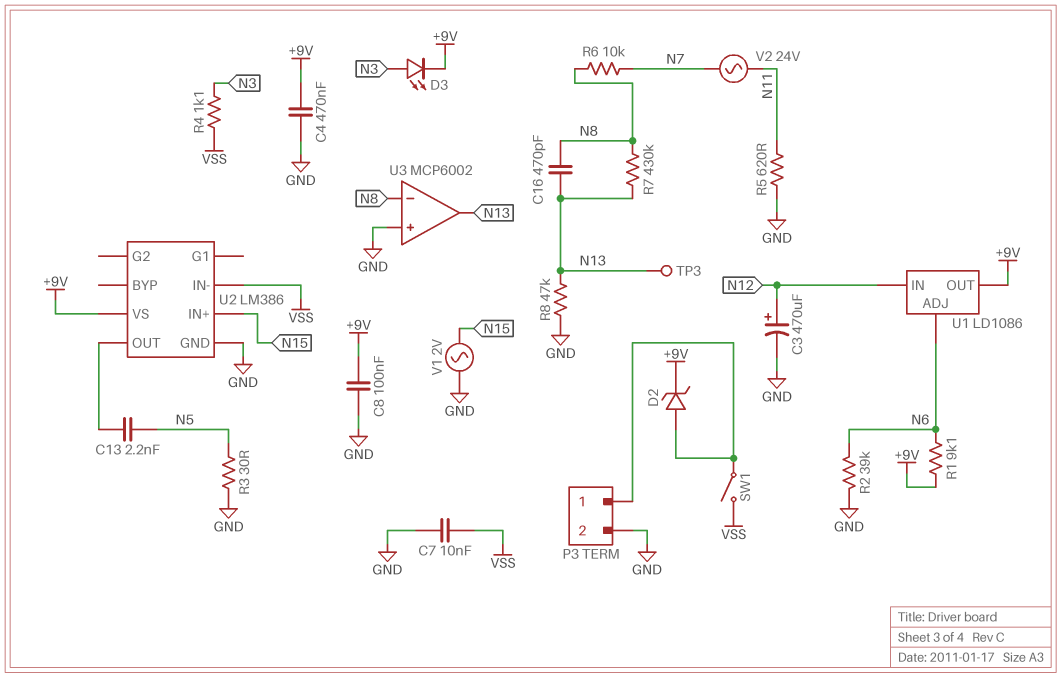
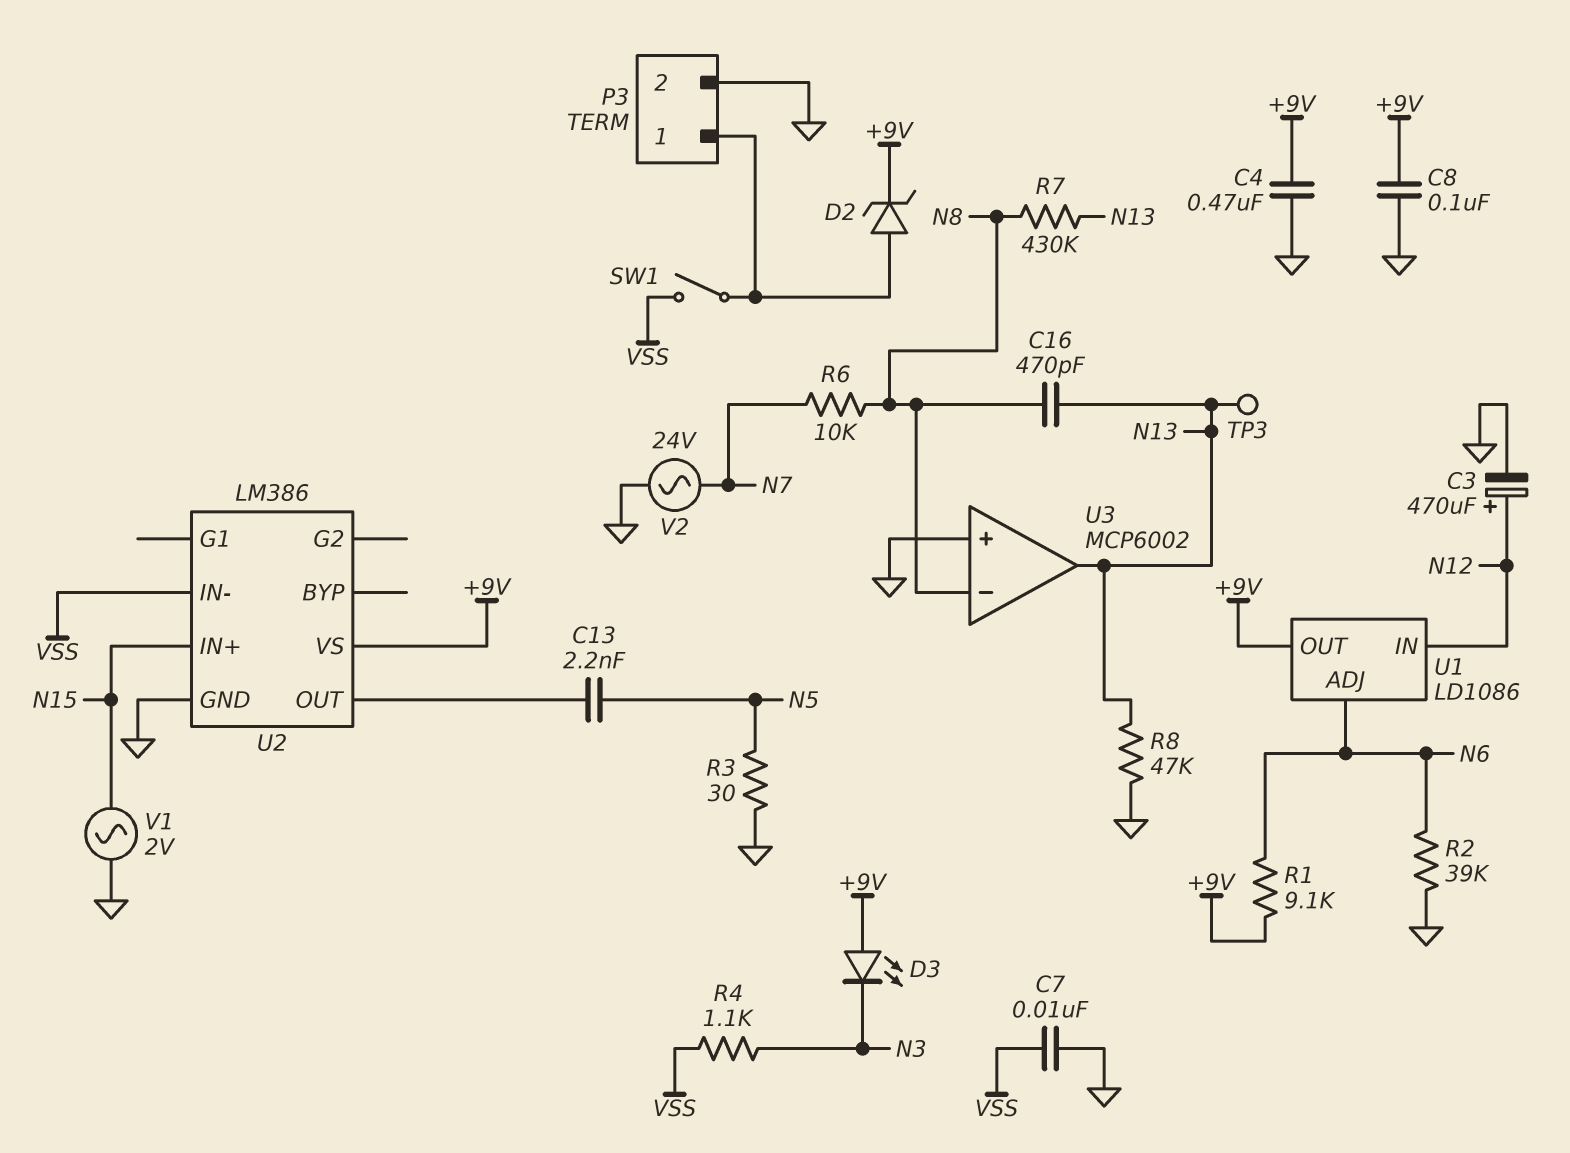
D3: LED (A N3, K +9V) -> LED (A +9V, K N3)
R5: 620 (GND, N11) -> none
V2: AC 24V (N7, N11) -> AC 24V (GND, N7)

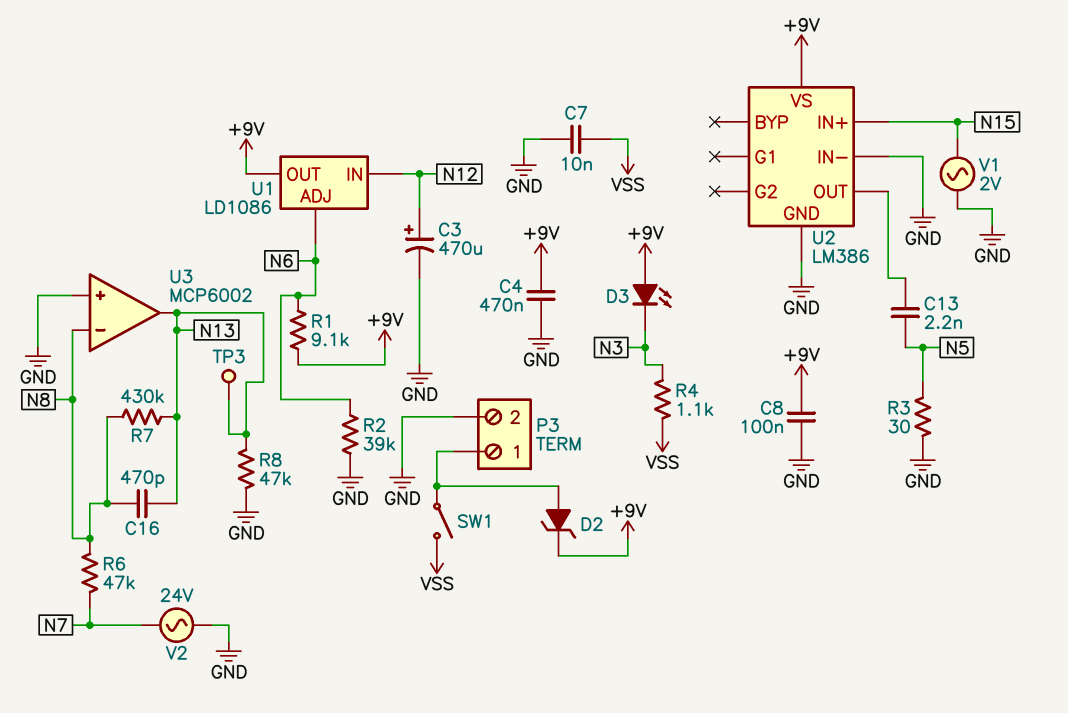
R6: 10k (N7, N8) -> 47k (N7, N8)
U2 pin IN-: VSS -> GND

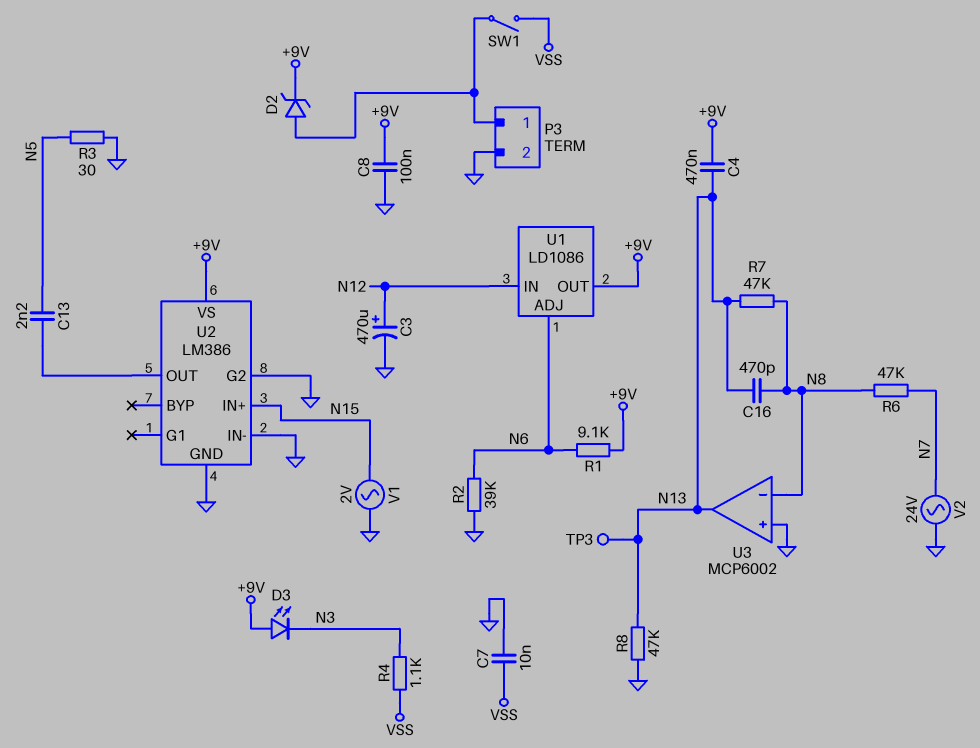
C4: 470nF (+9V, GND) -> 470nF (+9V, N13)
R7: 430k (N8, N13) -> 47k (N8, N13)
U2 pin G2: none -> GND

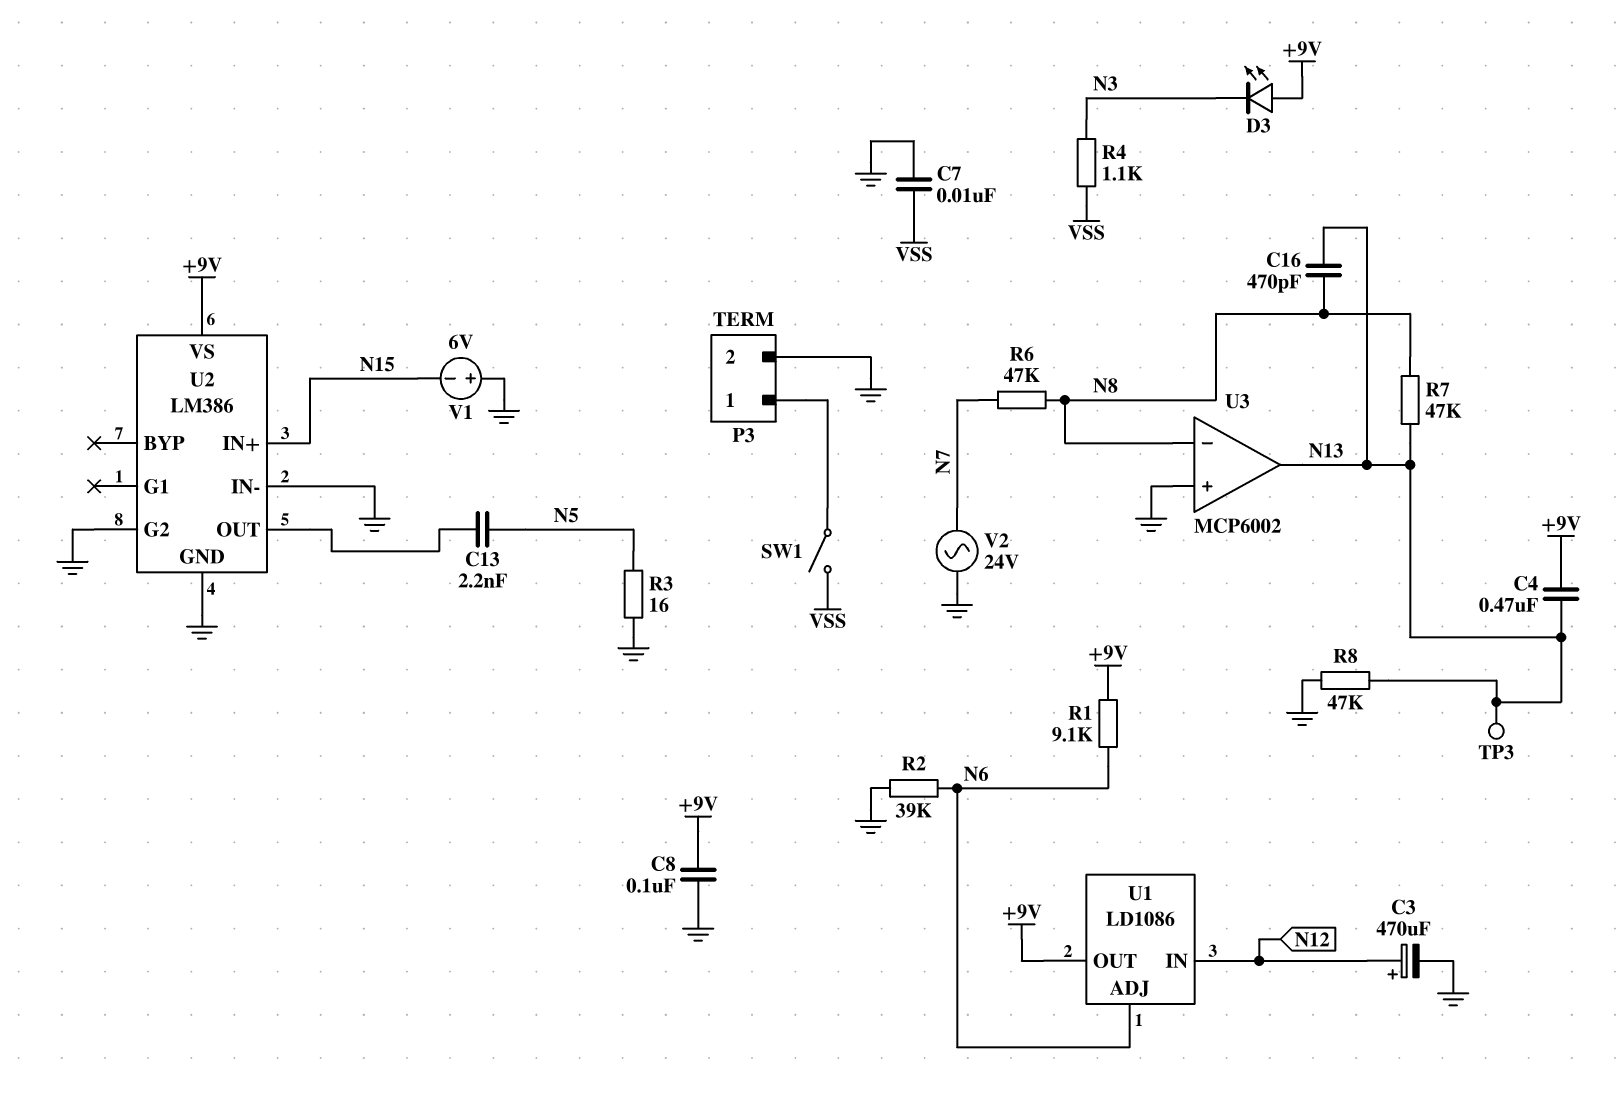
D2: zener (A P3/1, K +9V) -> none
R3: 30 (GND, N5) -> 16 (GND, N5)
V1: AC 2V (GND, N15) -> 6V (plus GND, minus N15)

